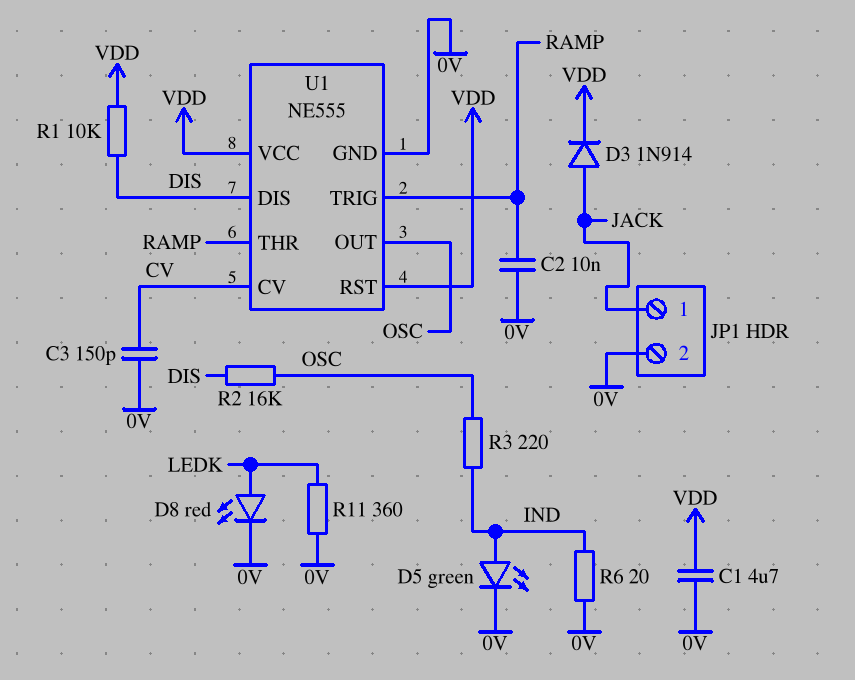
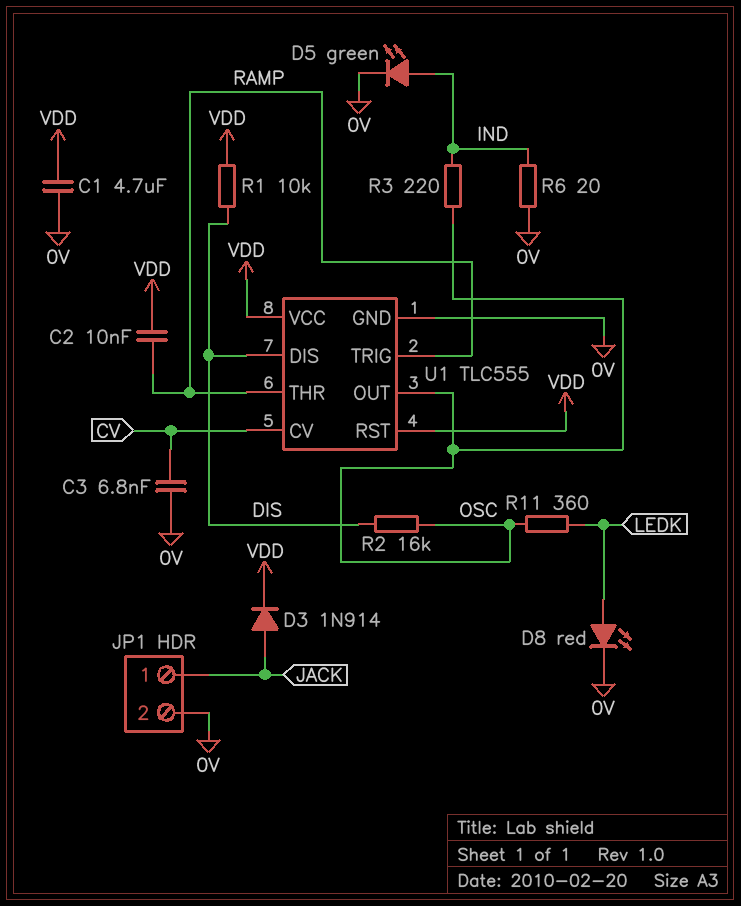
C2: 10nF (0V, RAMP) -> 10nF (RAMP, VDD)
C3: 150pF (0V, CV) -> 6.8nF (0V, CV)
R11: 360 (0V, LEDK) -> 360 (LEDK, OSC)
U1: NE555 -> TLC555

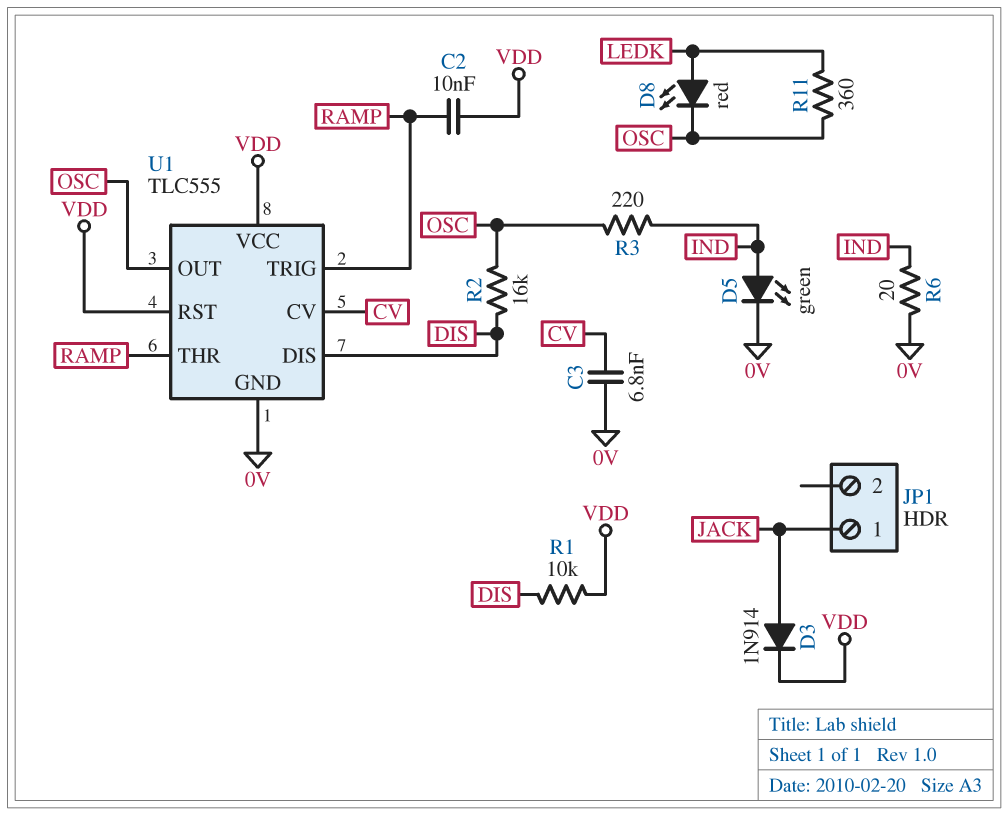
C1: 4.7uF (0V, VDD) -> none
D8: LED red (A LEDK, K 0V) -> LED red (A LEDK, K OSC)
JP1 pin 2: 0V -> none

